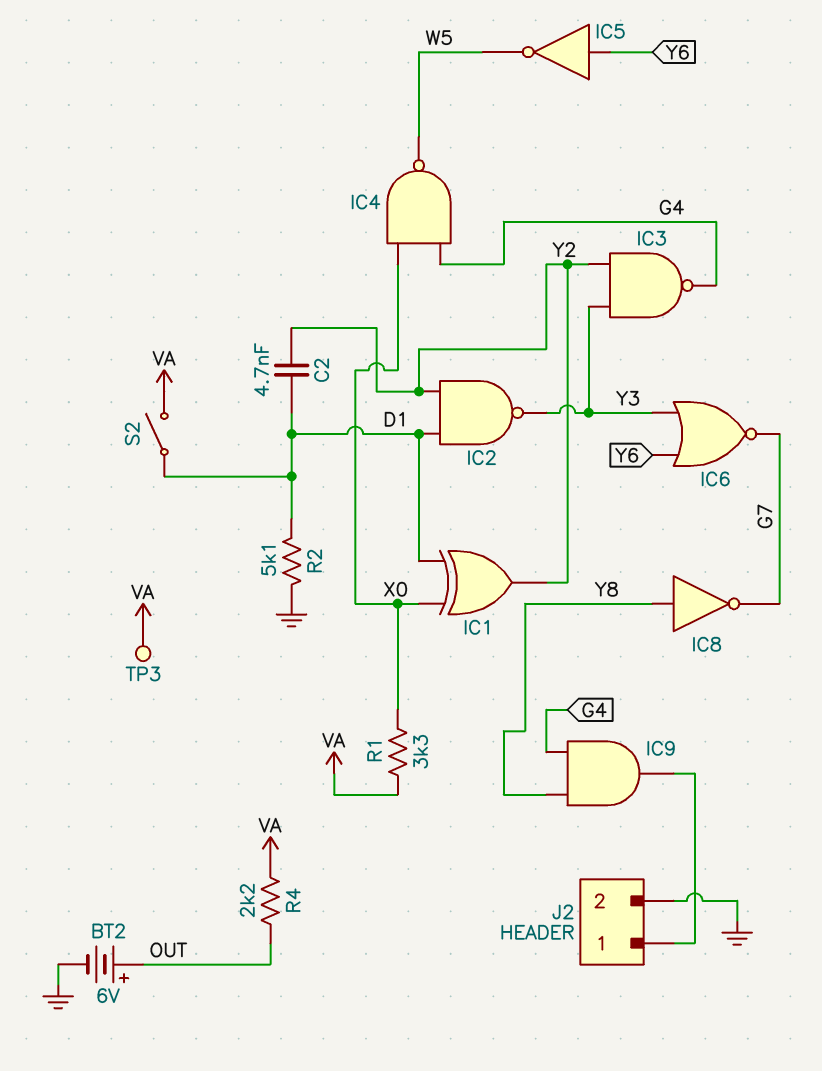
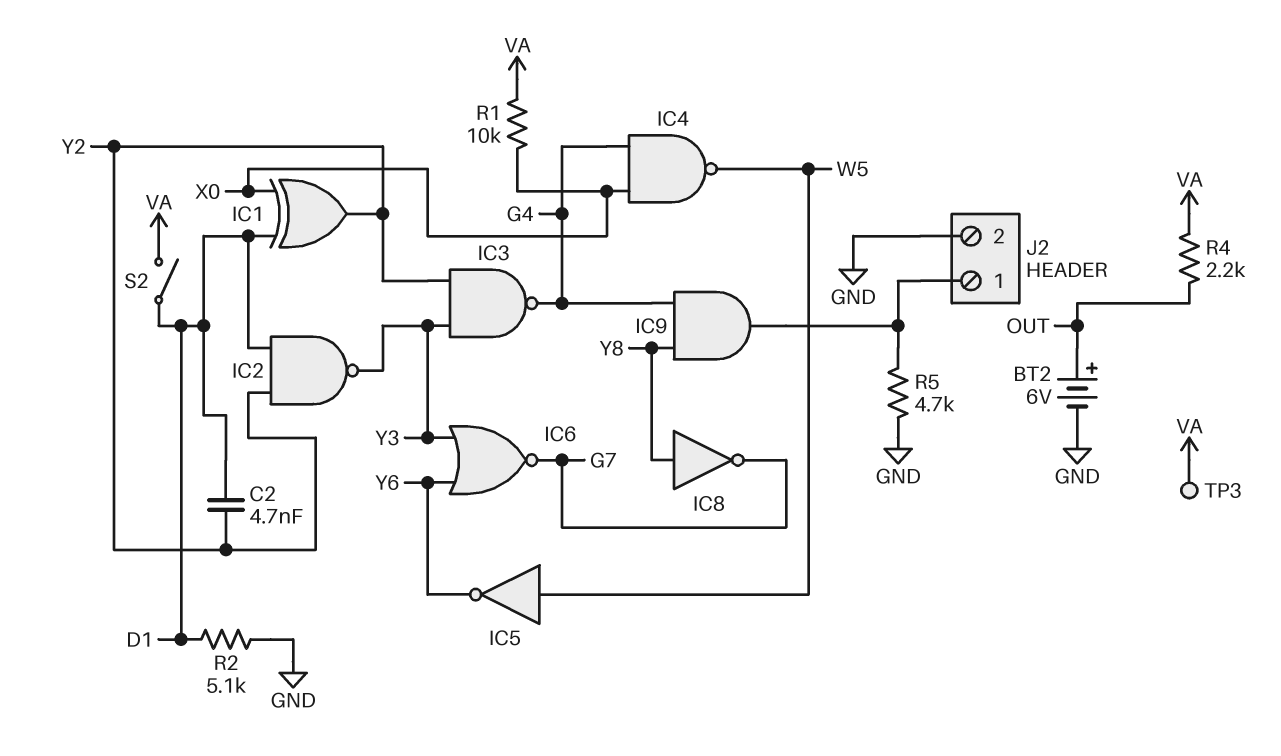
IC5: NOT (in Y6, out W5) -> NOT (in W5, out Y6)
R1: 3.3k (VA, X0) -> 10k (VA, X0)
R5: none -> 4.7k (GND, J2/1)

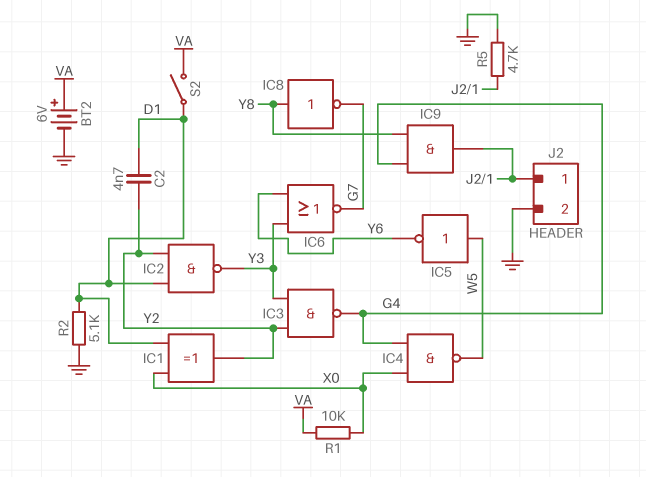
BT2: 6V (plus OUT, minus GND) -> 6V (plus VA, minus GND)
R4: 2.2k (OUT, VA) -> none
TP3: test point (VA) -> none

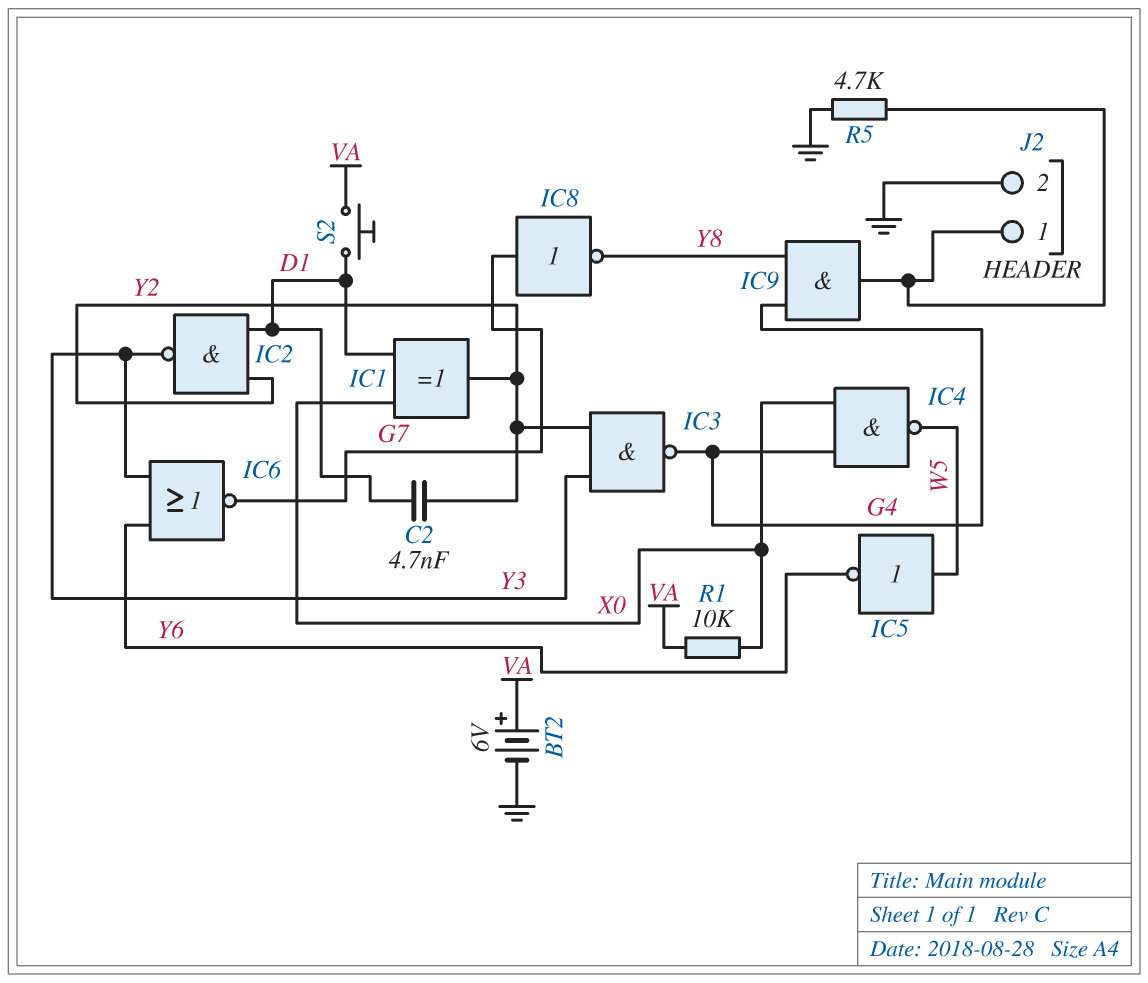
IC8: NOT (in Y8, out G7) -> NOT (in G7, out Y8)
R2: 5.1k (D1, GND) -> none
S2: switch (D1, VA) -> button (D1, VA)

